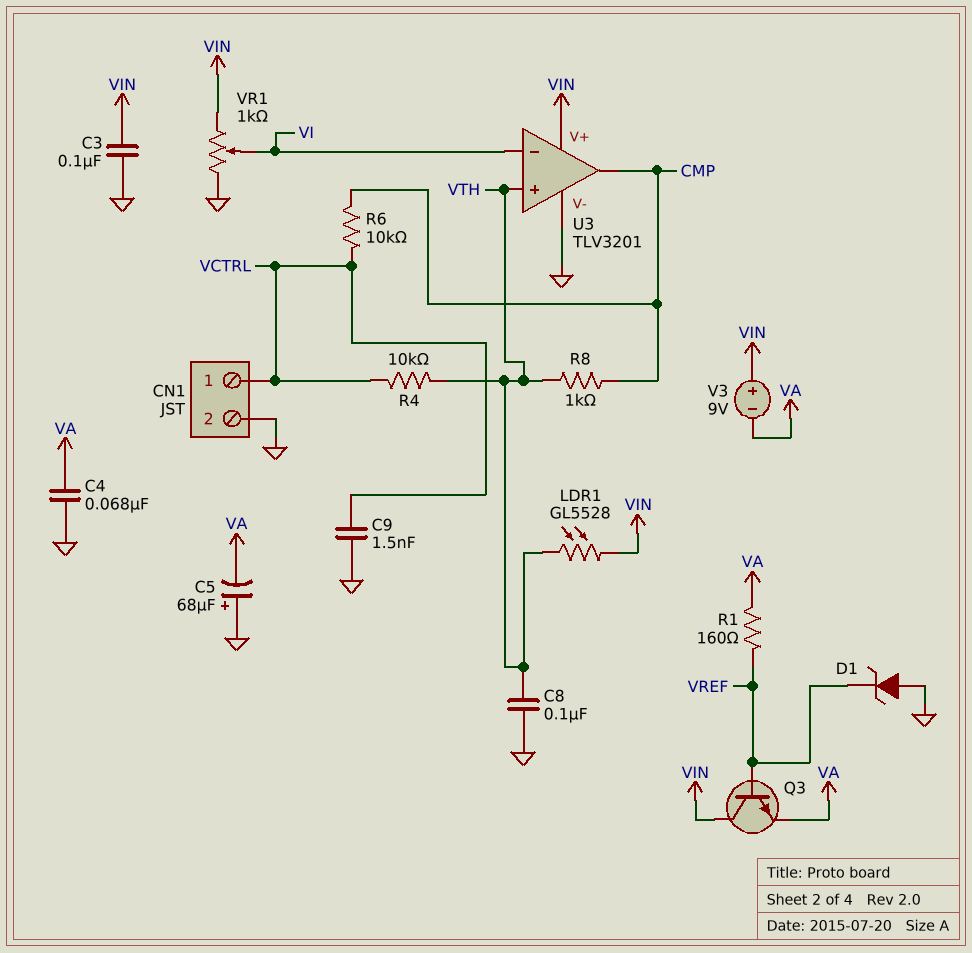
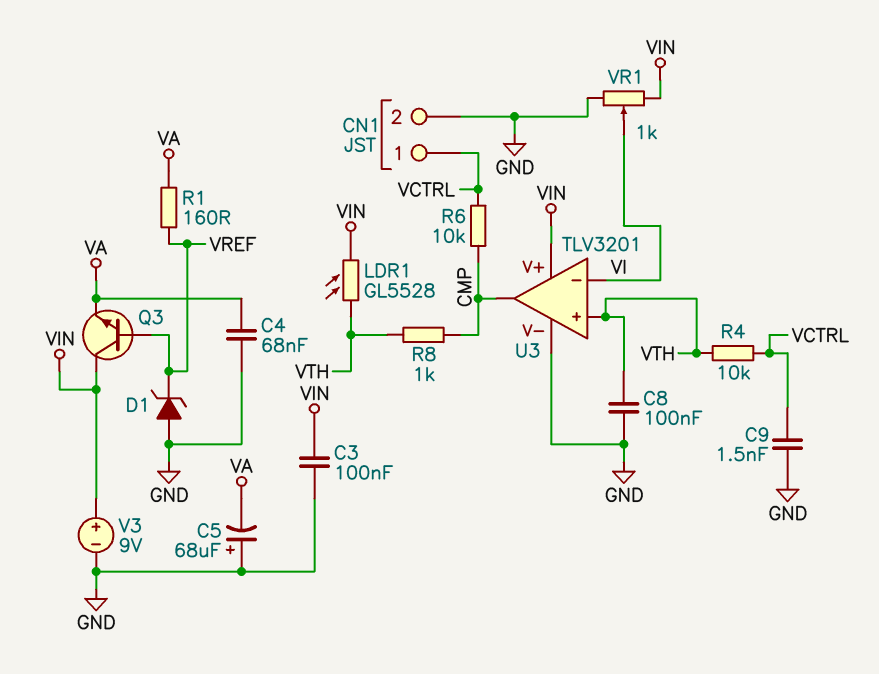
V3: 9V (plus VIN, minus VA) -> 9V (plus VIN, minus GND)

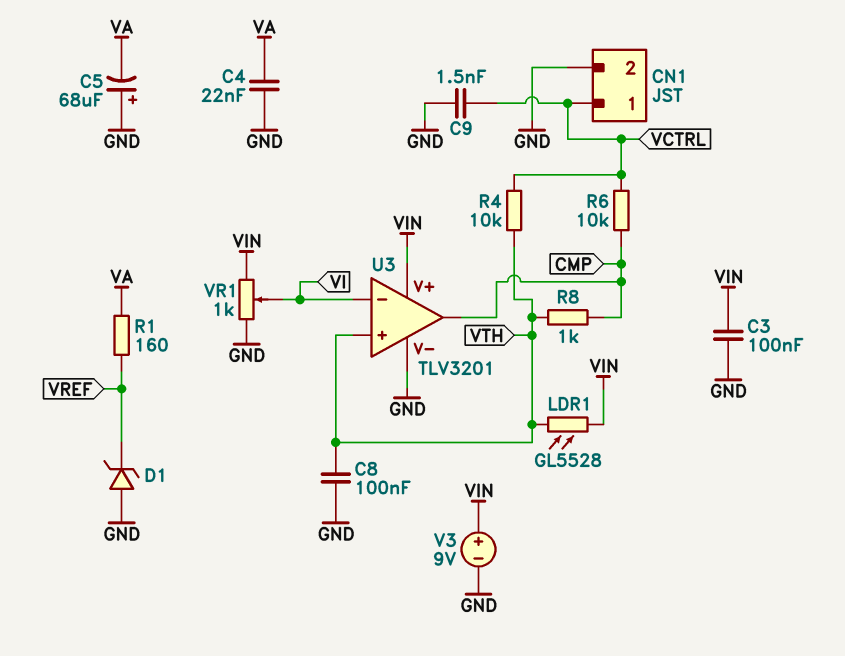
C4: 68nF (GND, VA) -> 22nF (GND, VA)
Q3: NPN (B VREF, C VIN, E VA) -> none

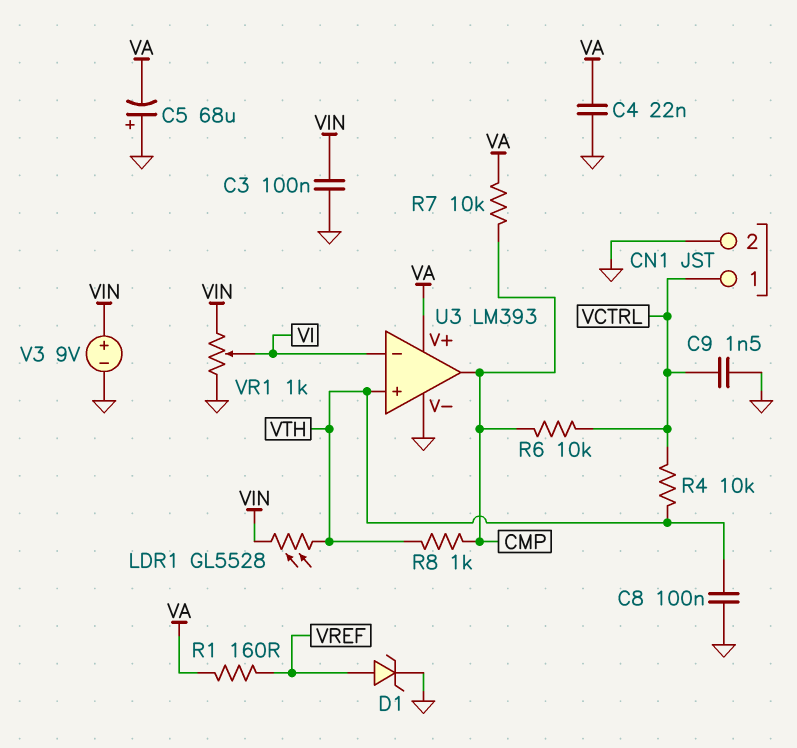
D1: zener (A GND, K VREF) -> zener (A VREF, K GND)
R7: none -> 10k (CMP, VA)
U3: TLV3201 -> LM393
U3 pin V+: VIN -> VA

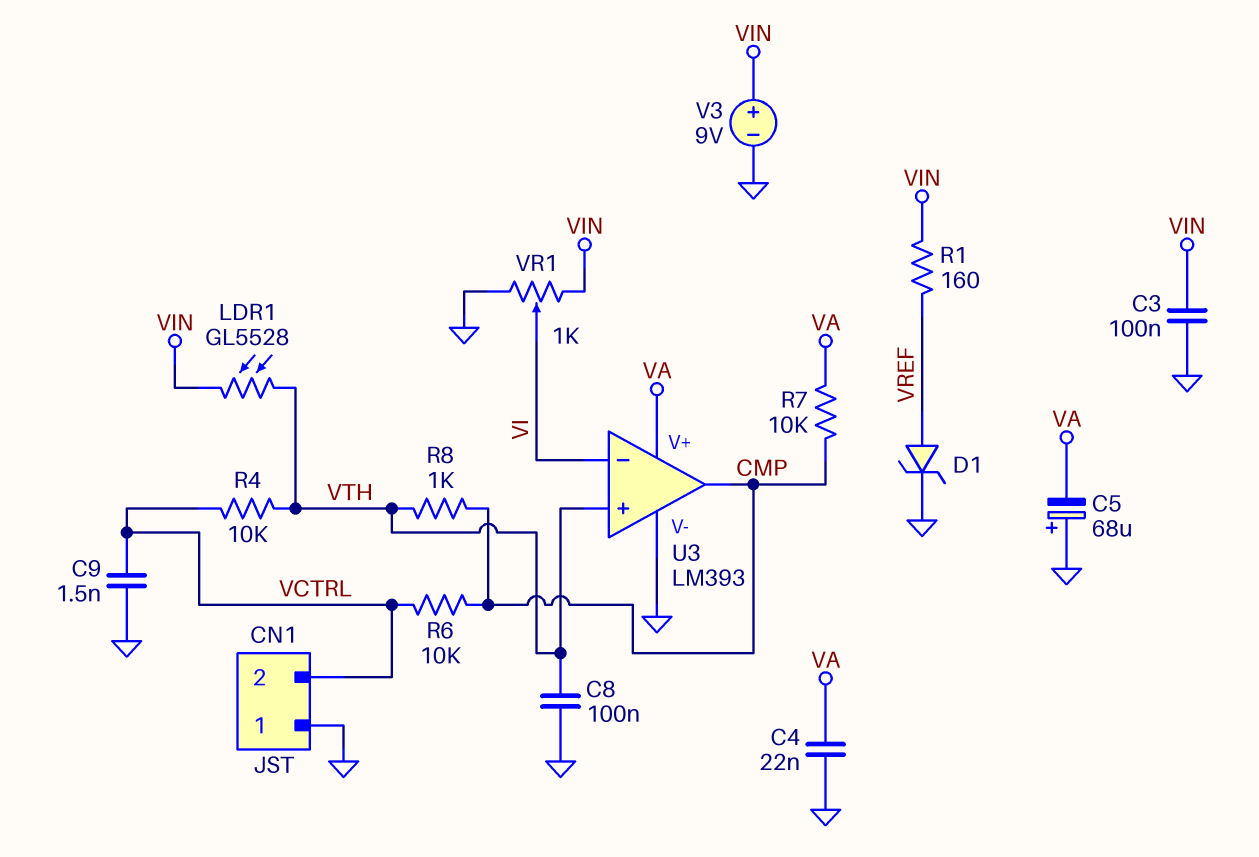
CN1 pin 1: VCTRL -> GND
CN1 pin 2: GND -> VCTRL
R1: 160 (VA, VREF) -> 160 (VIN, VREF)

